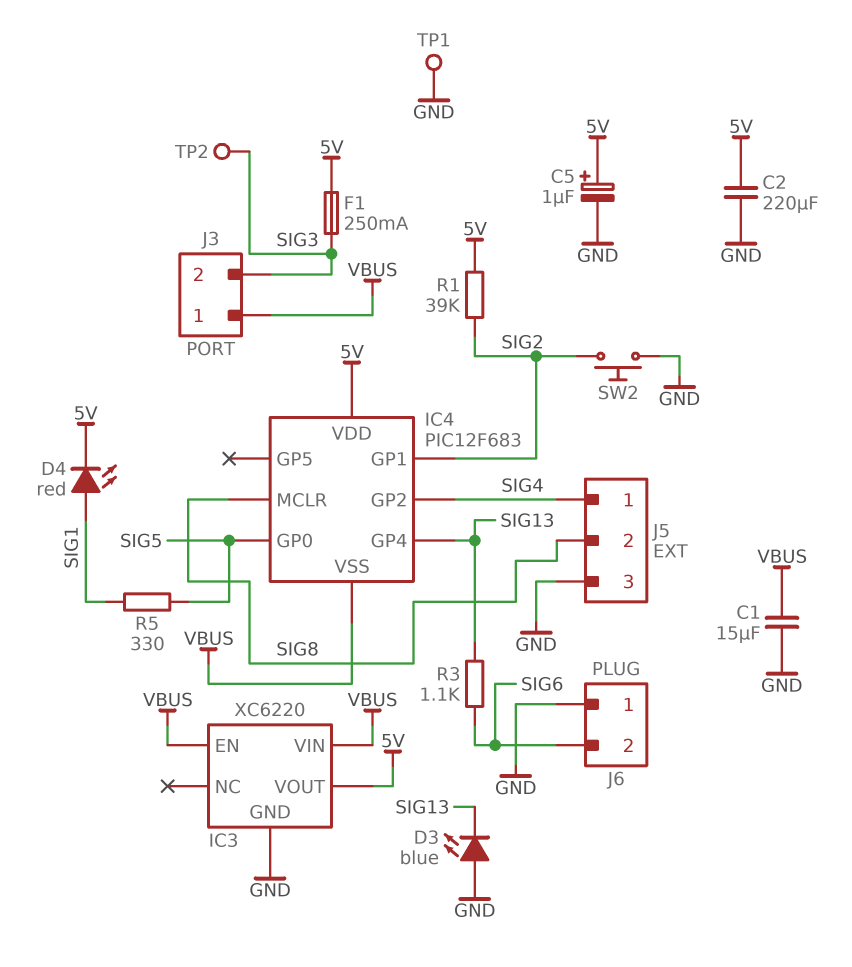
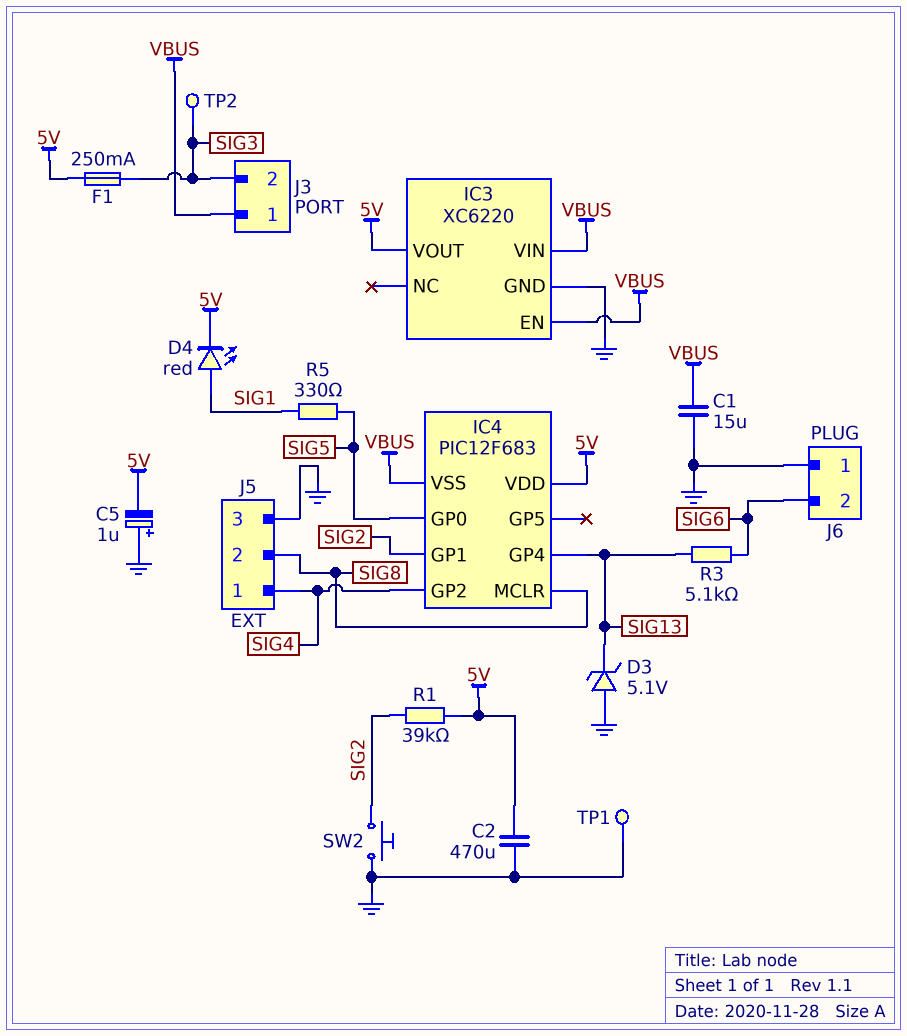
C2: 220uF (5V, GND) -> 470uF (5V, GND)
C5: 1uF (plus 5V, minus GND) -> 1uF (plus GND, minus 5V)
D3: LED blue (A GND, K SIG13) -> zener 5.1V (A GND, K SIG13)
R3: 1.1k (SIG6, SIG13) -> 5.1k (SIG6, SIG13)

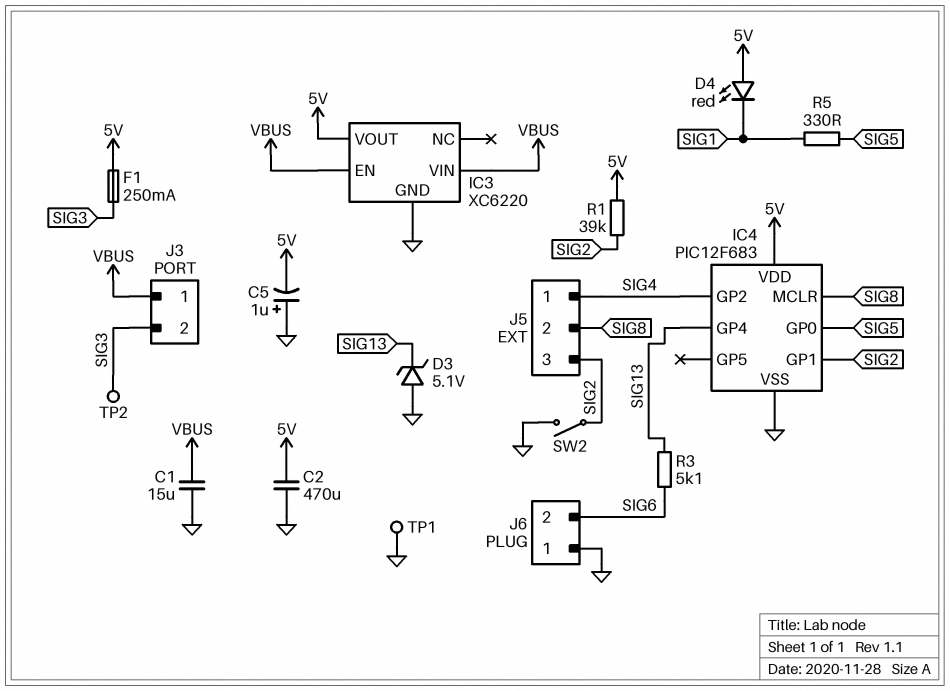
D4: LED red (A SIG1, K 5V) -> LED red (A 5V, K SIG1)
IC4 pin VSS: VBUS -> GND
J5 pin 3: GND -> SIG2
SW2: button (GND, SIG2) -> switch (GND, SIG2)

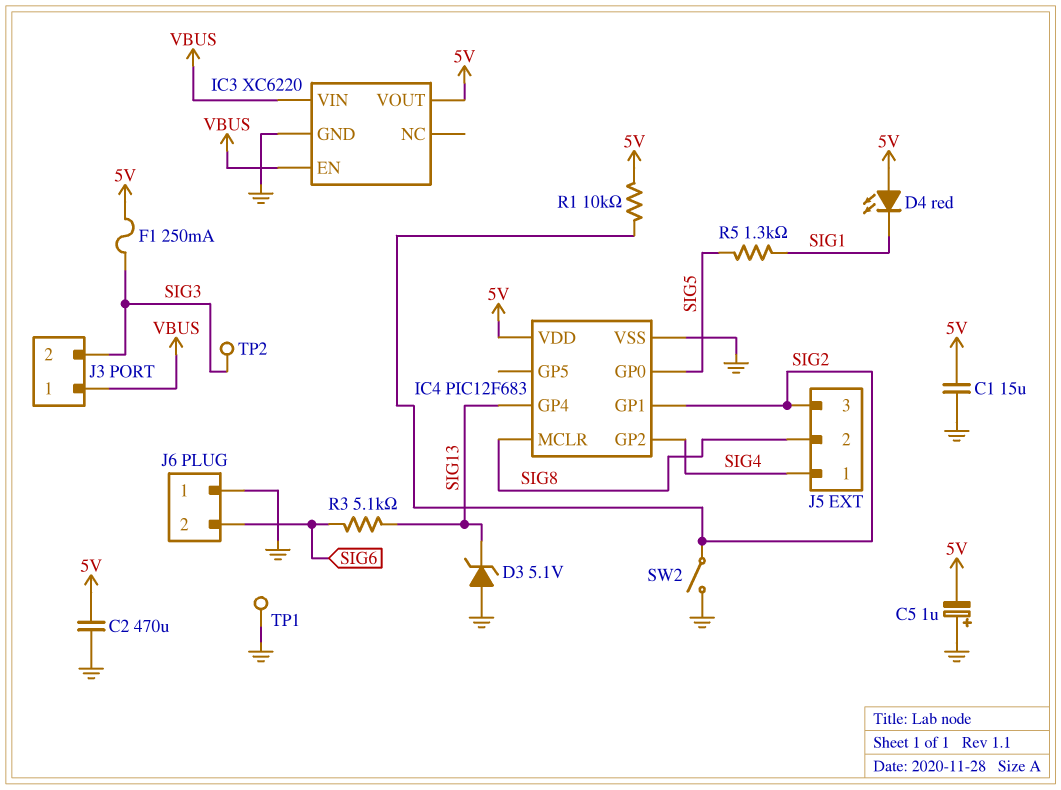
C1: 15uF (GND, VBUS) -> 15uF (5V, GND)
R1: 39k (5V, SIG2) -> 10k (5V, SIG2)
R5: 330 (SIG1, SIG5) -> 1.3k (SIG1, SIG5)

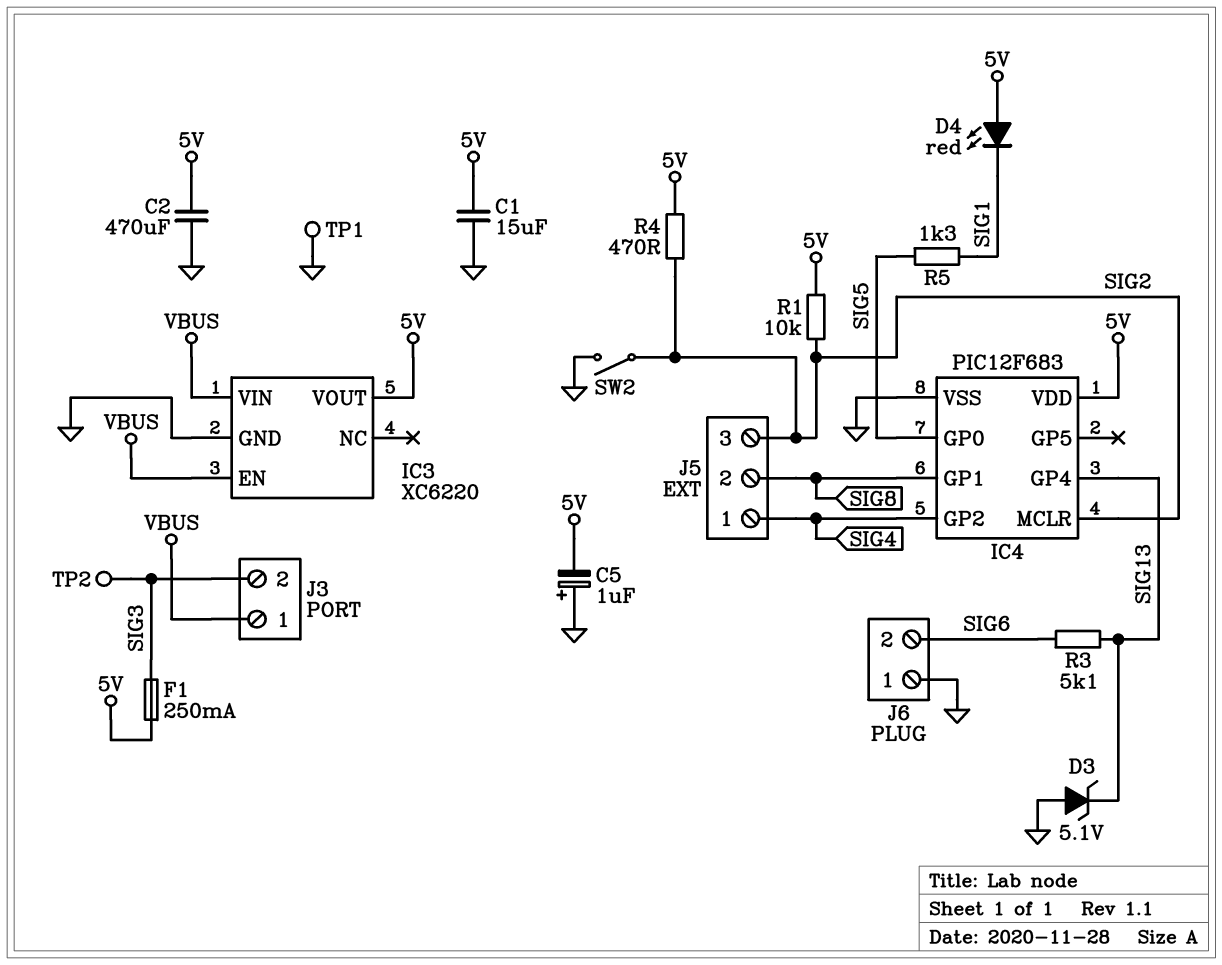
IC4 pin GP1: SIG2 -> SIG8
IC4 pin MCLR: SIG8 -> SIG2
R4: none -> 470 (5V, SIG2)

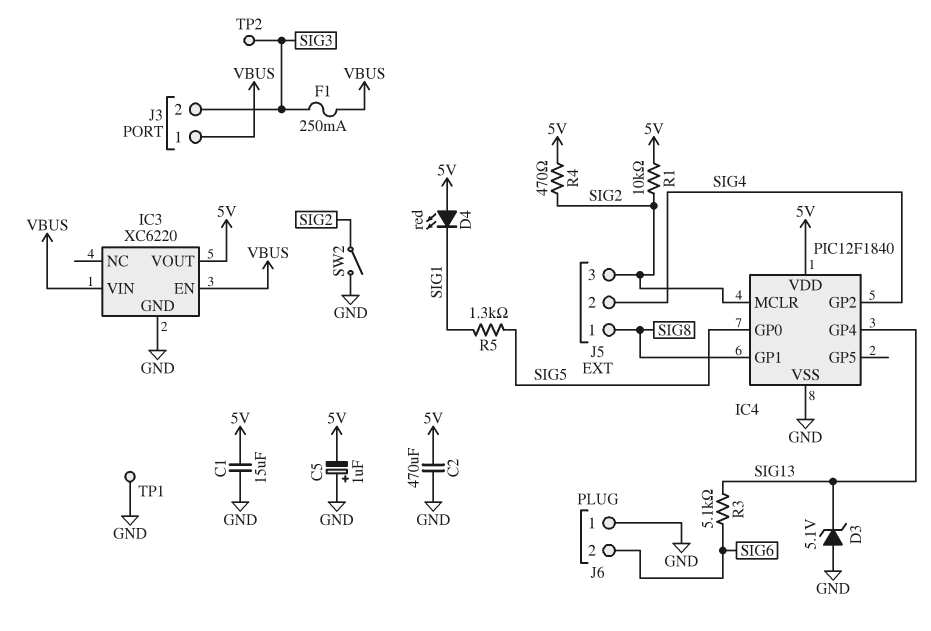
F1: 250mA (5V, SIG3) -> 250mA (SIG3, VBUS)
IC4: PIC12F683 -> PIC12F1840
J5 pin 1: SIG4 -> SIG8
J5 pin 2: SIG8 -> SIG4

